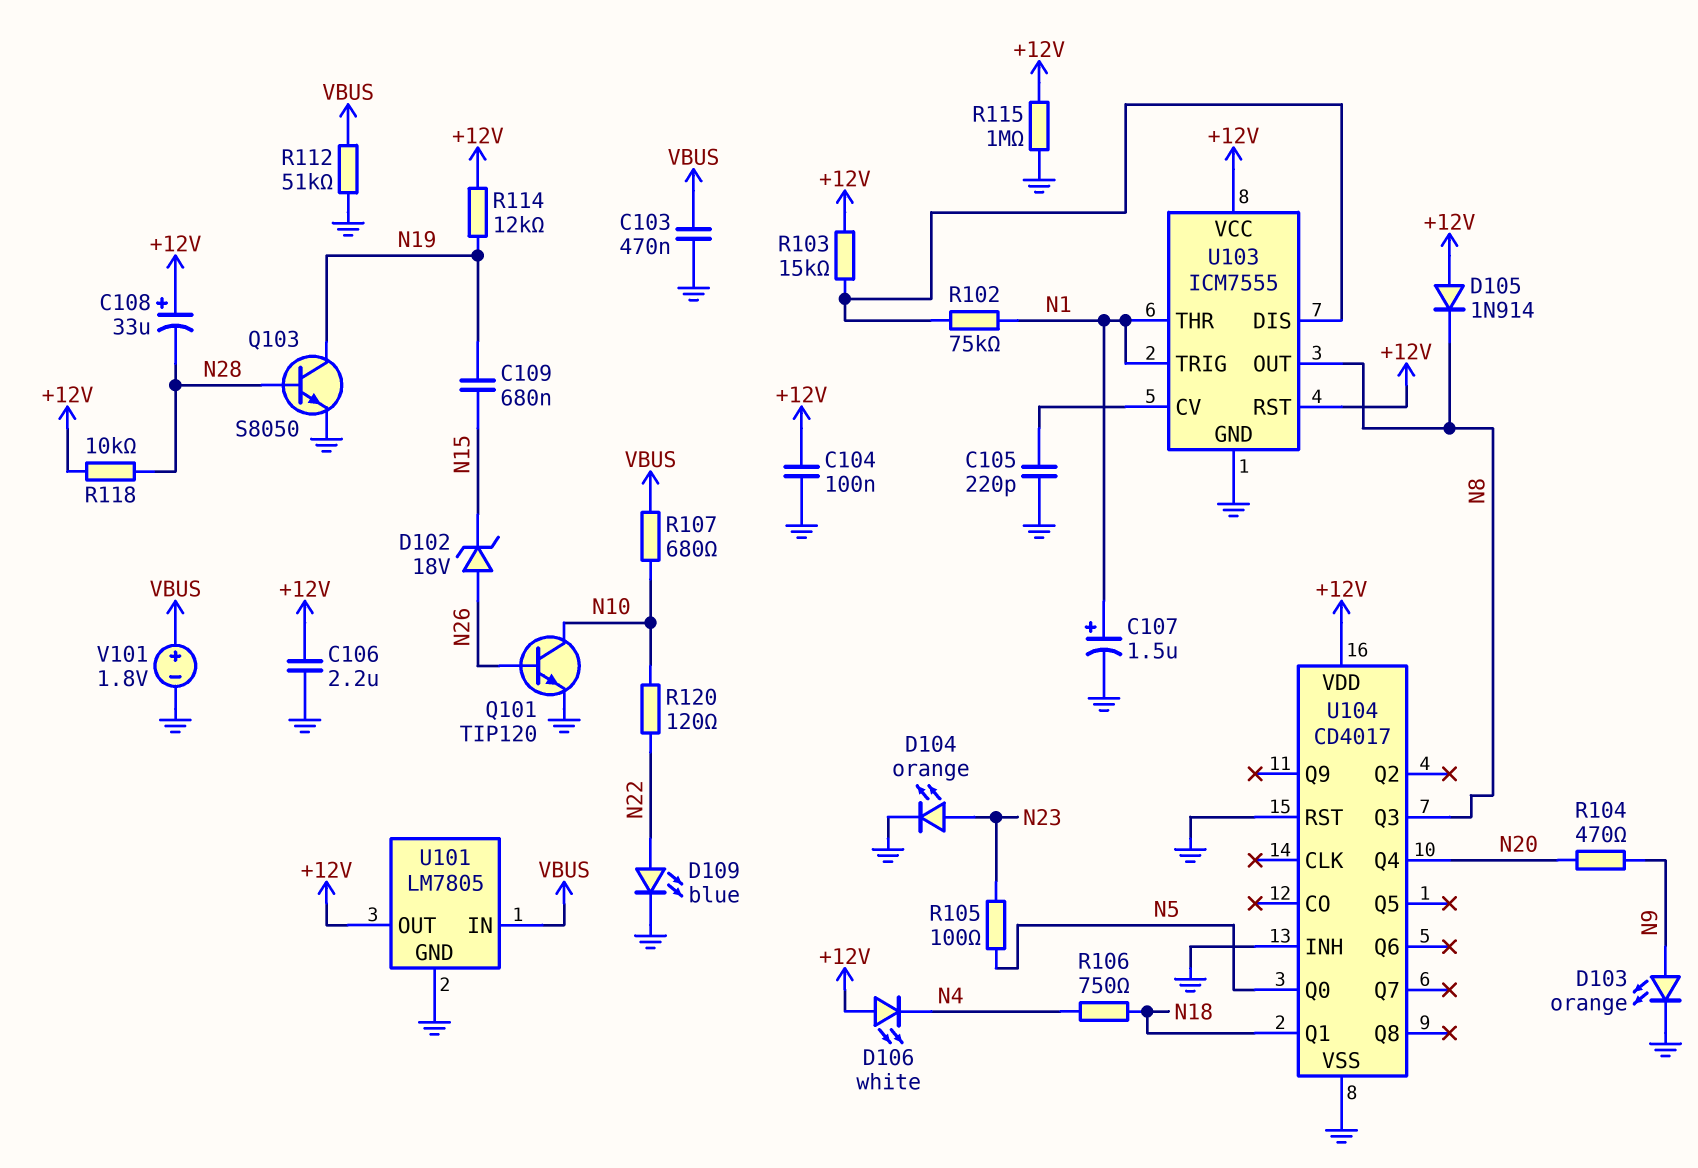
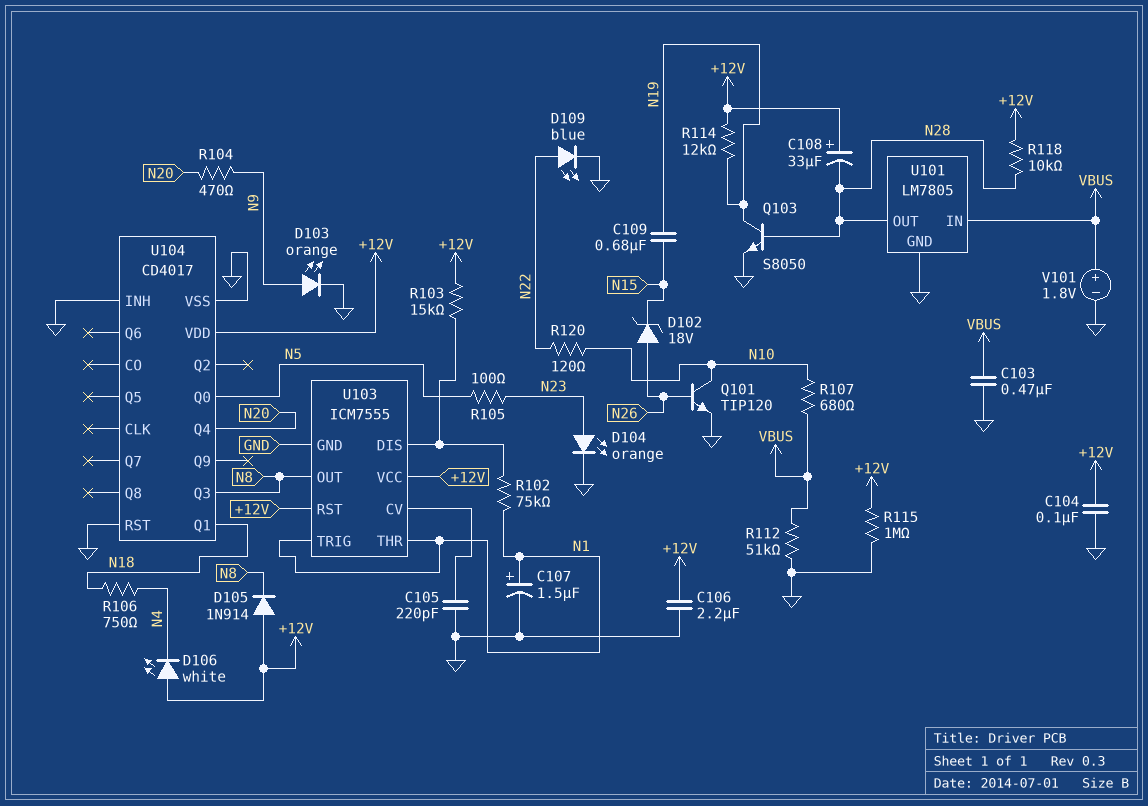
U101 pin OUT: +12V -> N28

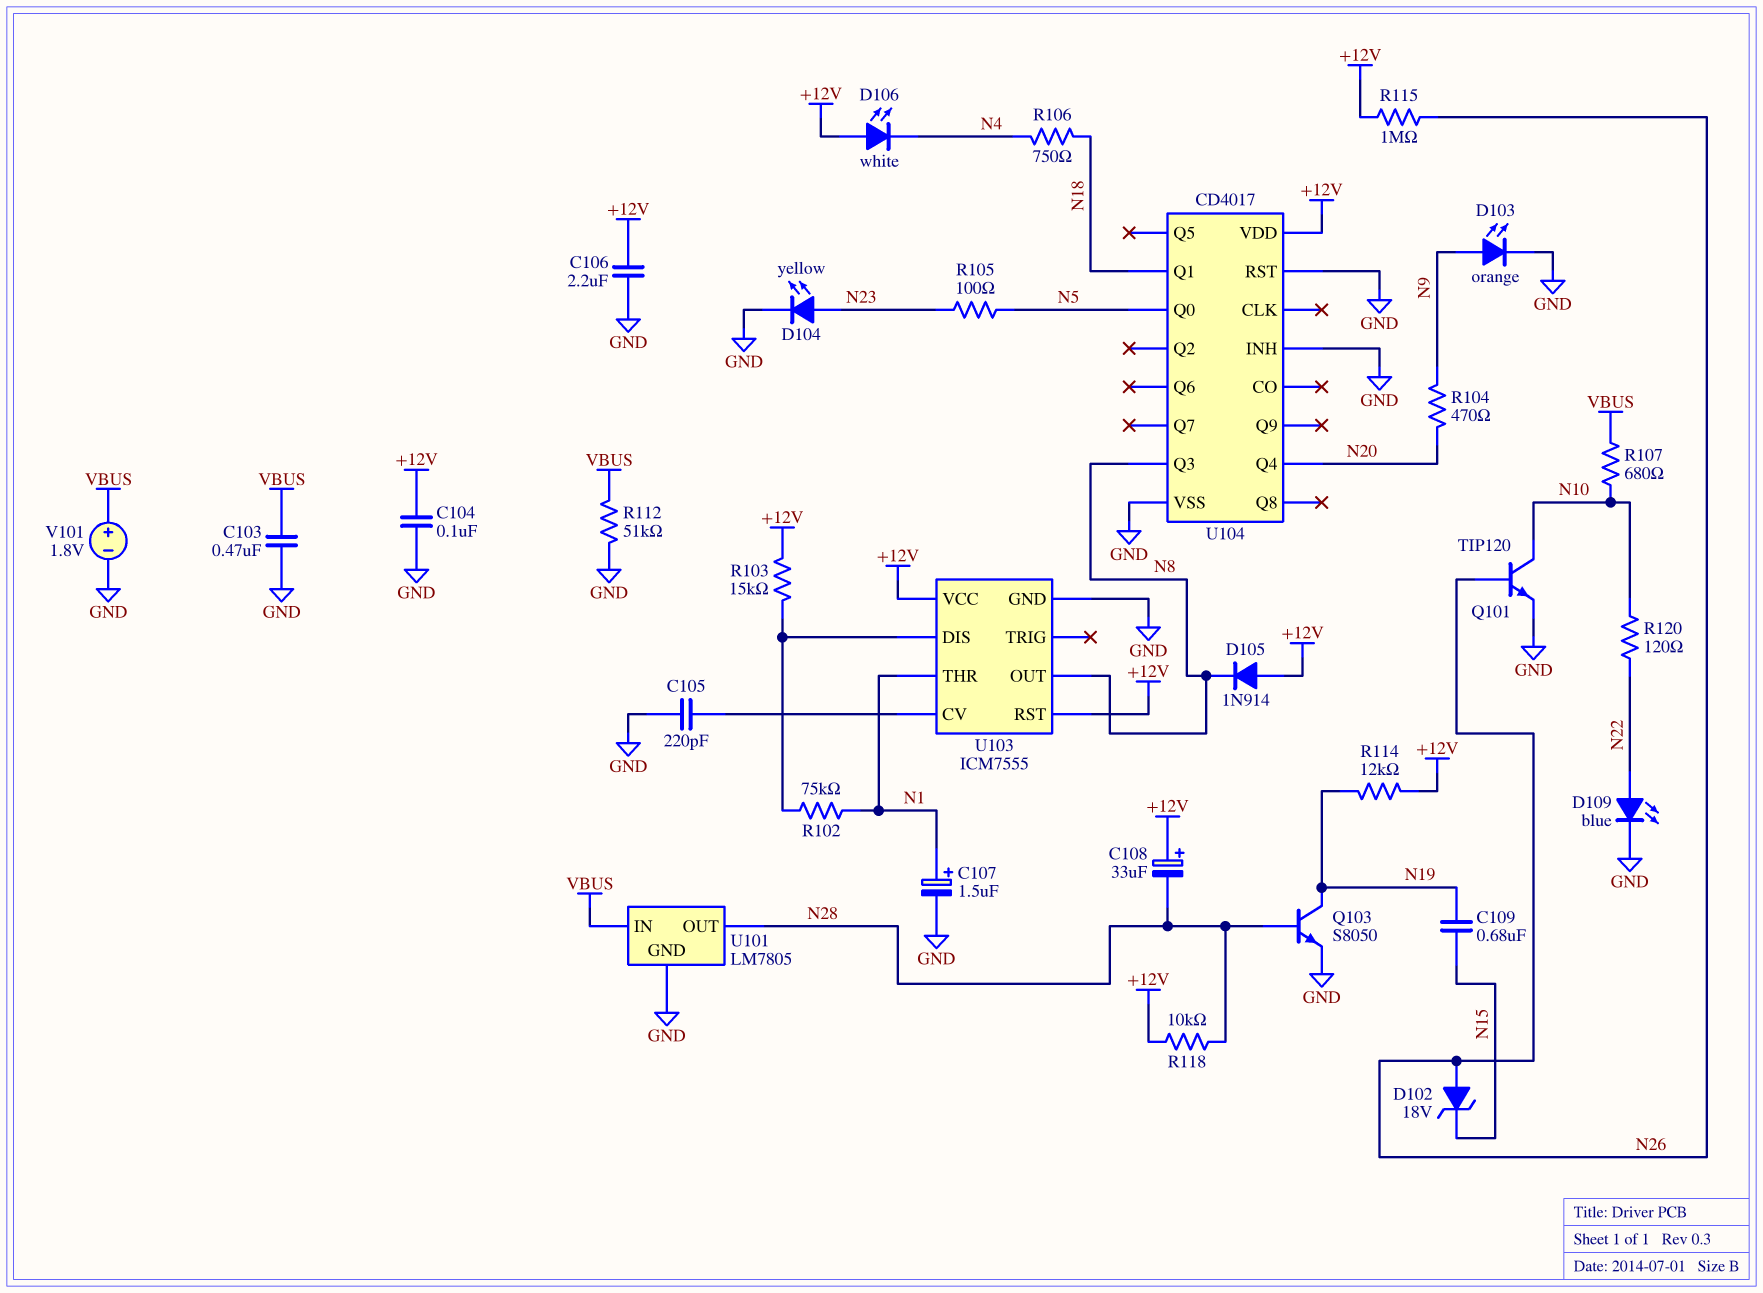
D104: LED orange (A N23, K GND) -> LED yellow (A N23, K GND)
R115: 1M (+12V, GND) -> 1M (+12V, N26)
U103 pin TRIG: N1 -> none

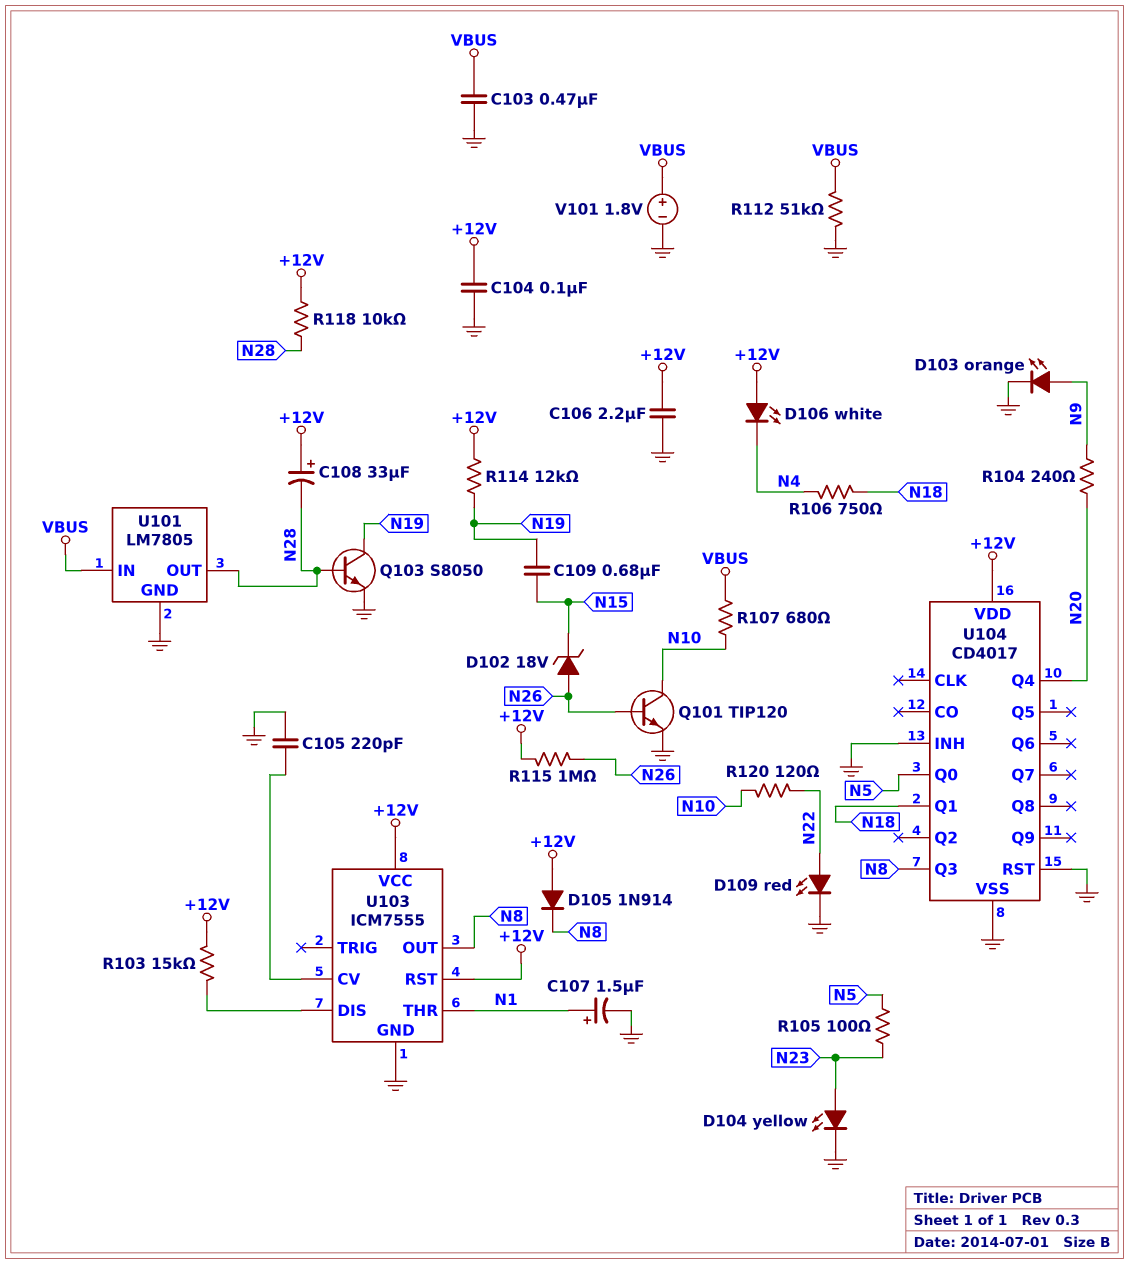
D109: LED blue (A N22, K GND) -> LED red (A N22, K GND)
R102: 75k (N1, U103/DIS) -> none
R104: 470 (N9, N20) -> 240 (N9, N20)

